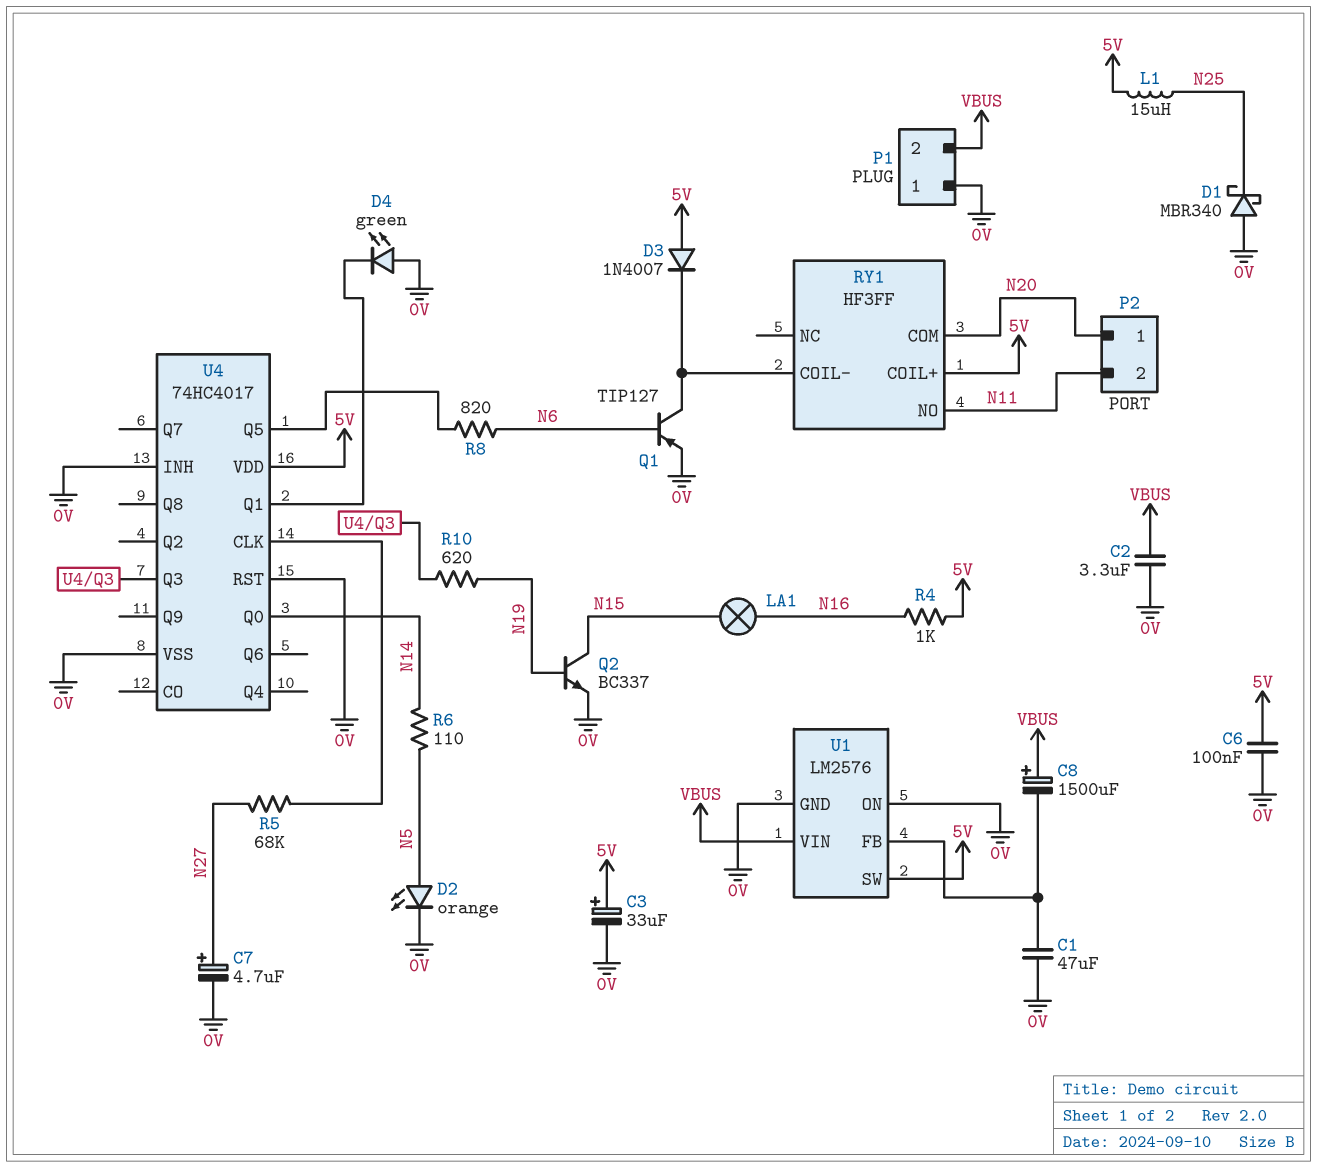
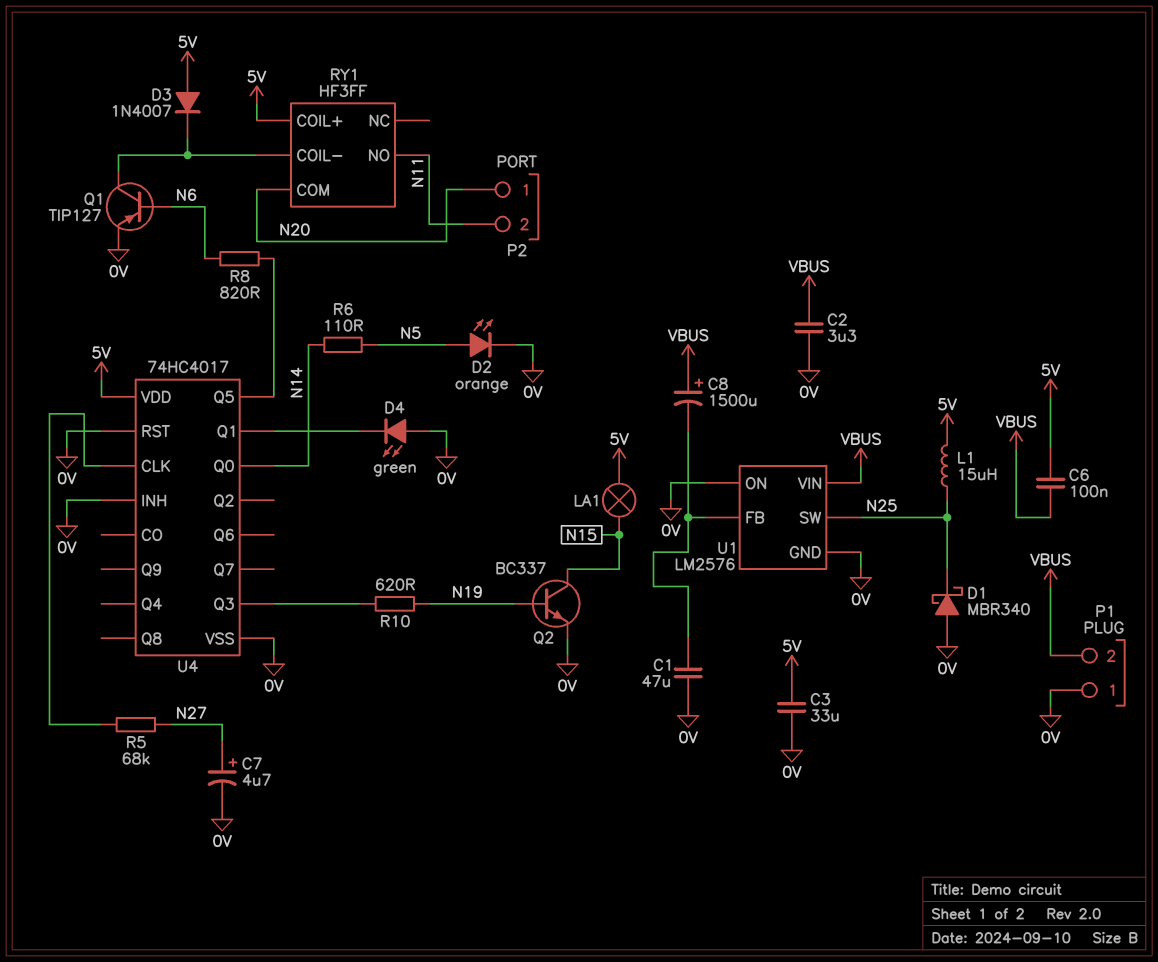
C3: 33uF (plus 5V, minus 0V) -> 33uF (0V, 5V)
C6: 100nF (0V, 5V) -> 100nF (5V, VBUS)
LA1: lamp (N15, N16) -> lamp (5V, N15)
R4: 1k (5V, N16) -> none
U1 pin SW: 5V -> N25

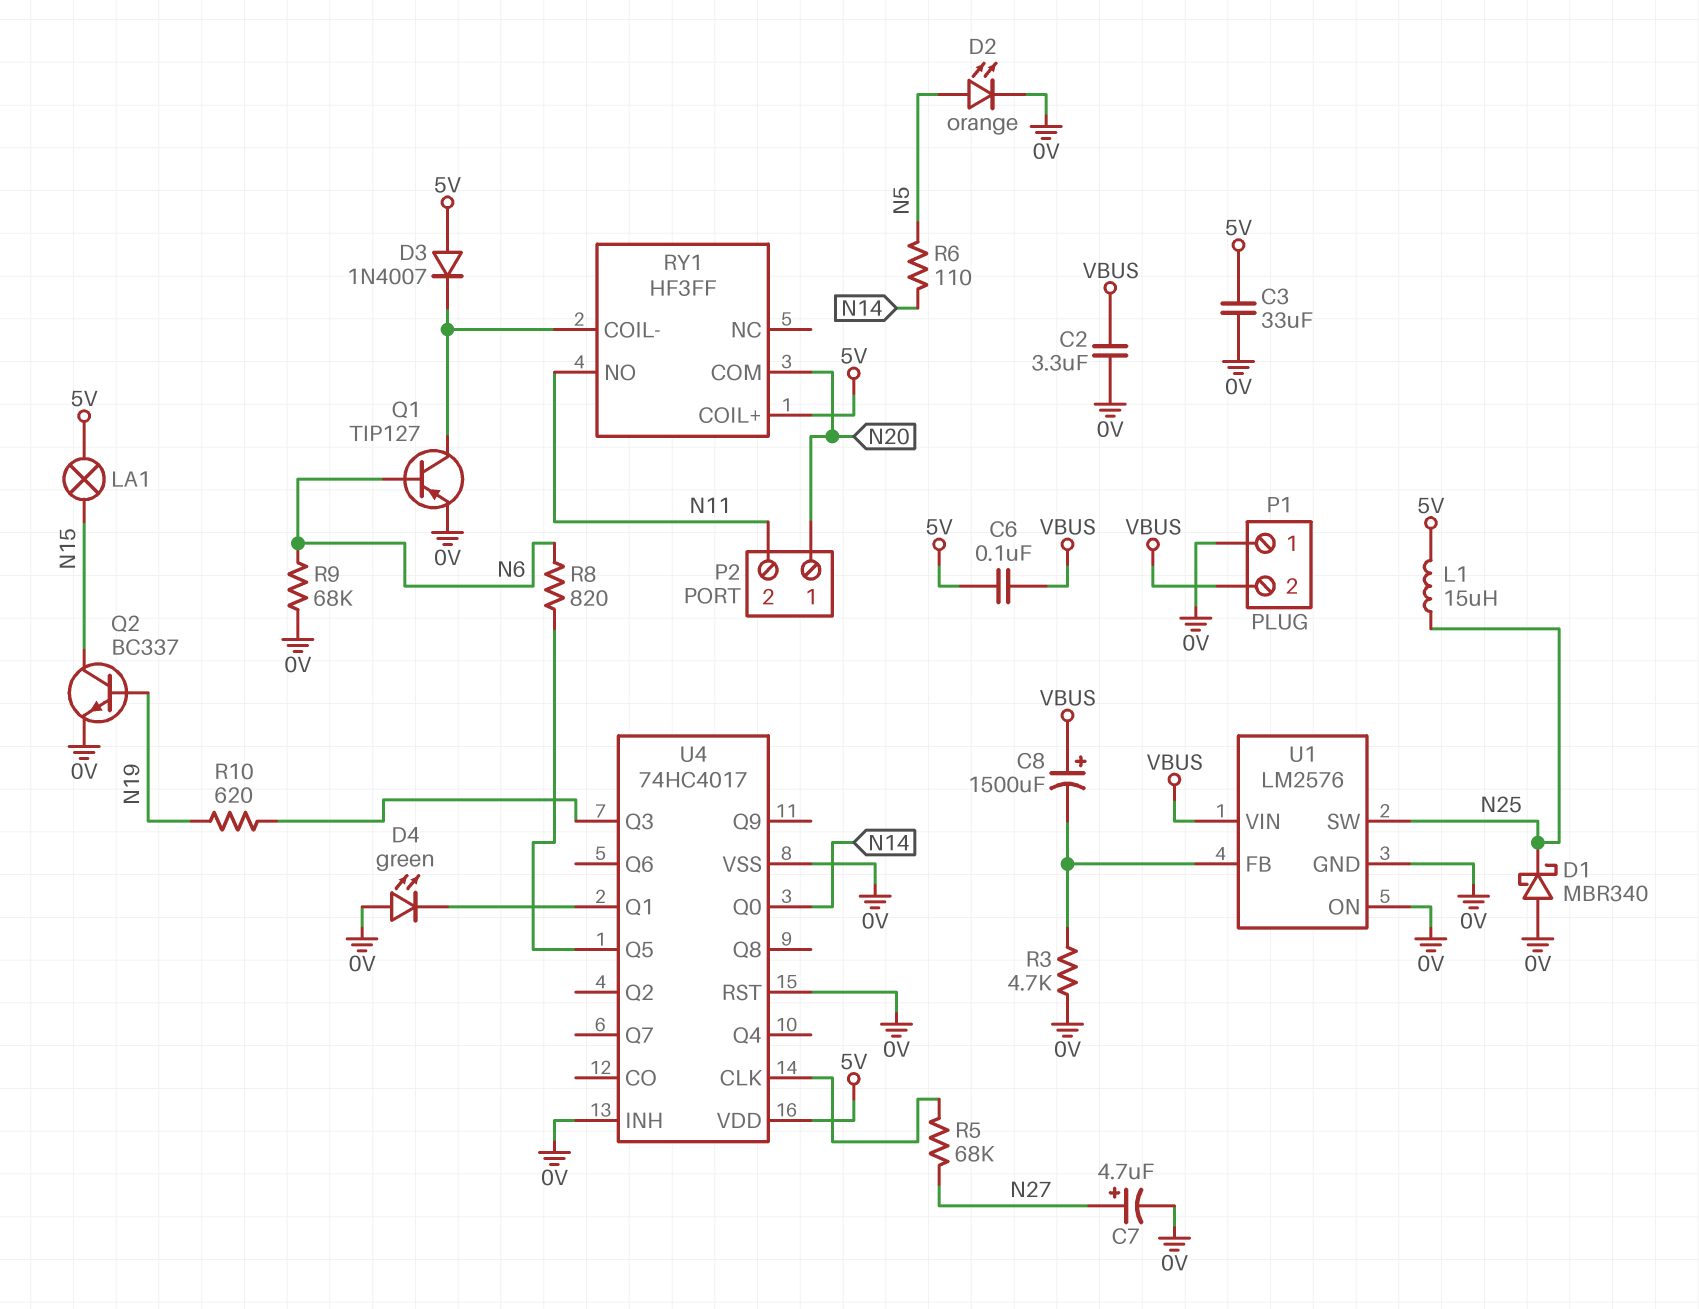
C1: 47uF (0V, U1/FB) -> none
R3: none -> 4.7k (0V, U1/FB)
R9: none -> 68k (0V, N6)

